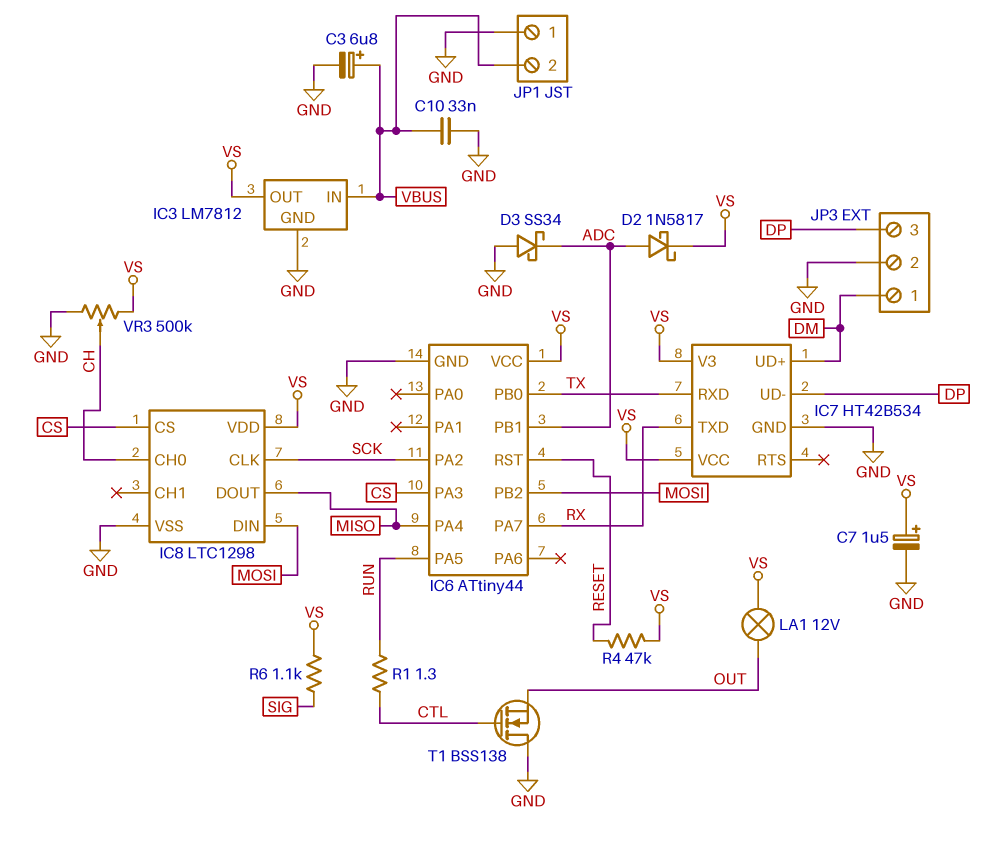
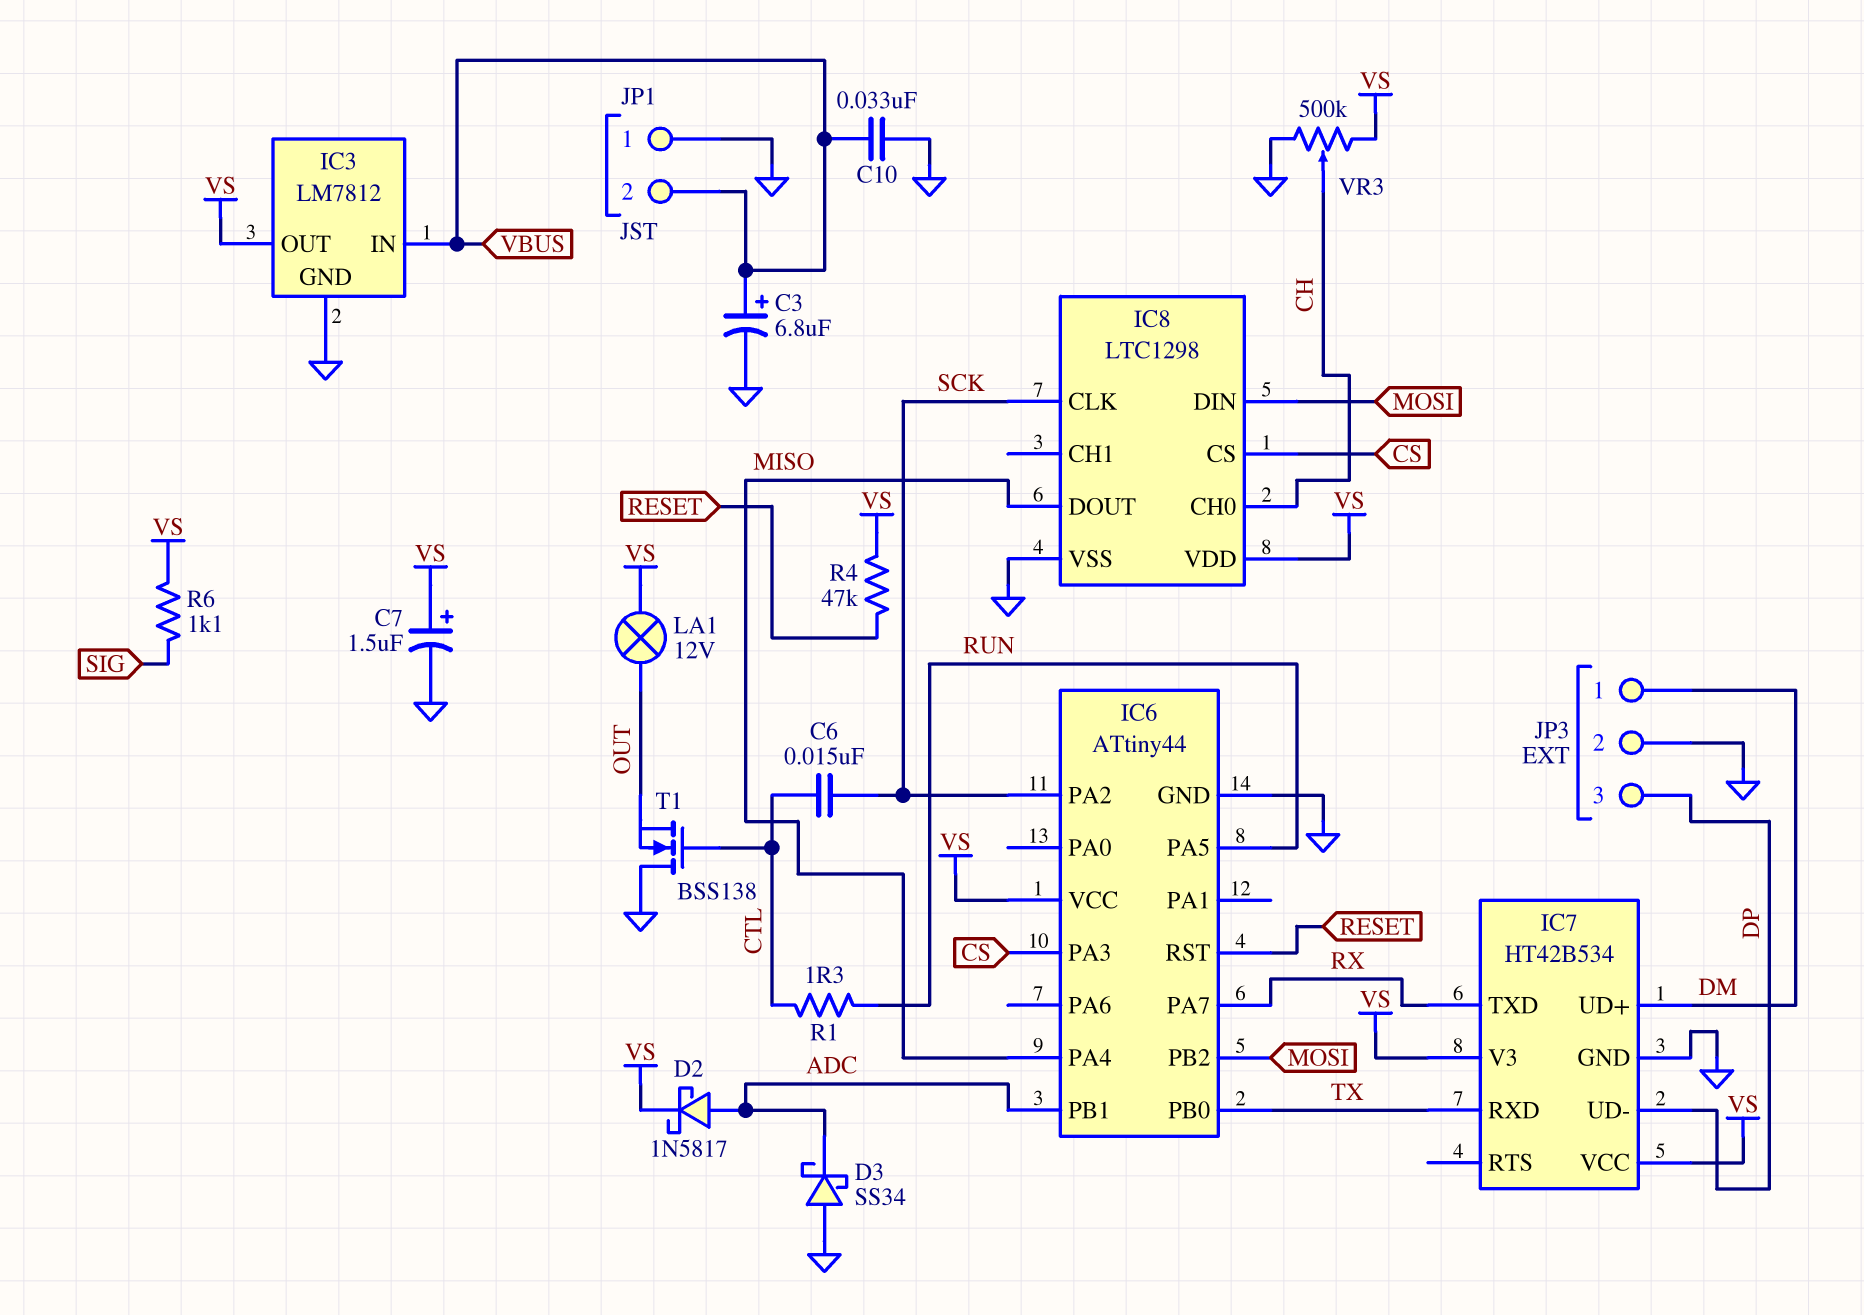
C6: none -> 15nF (CTL, SCK)

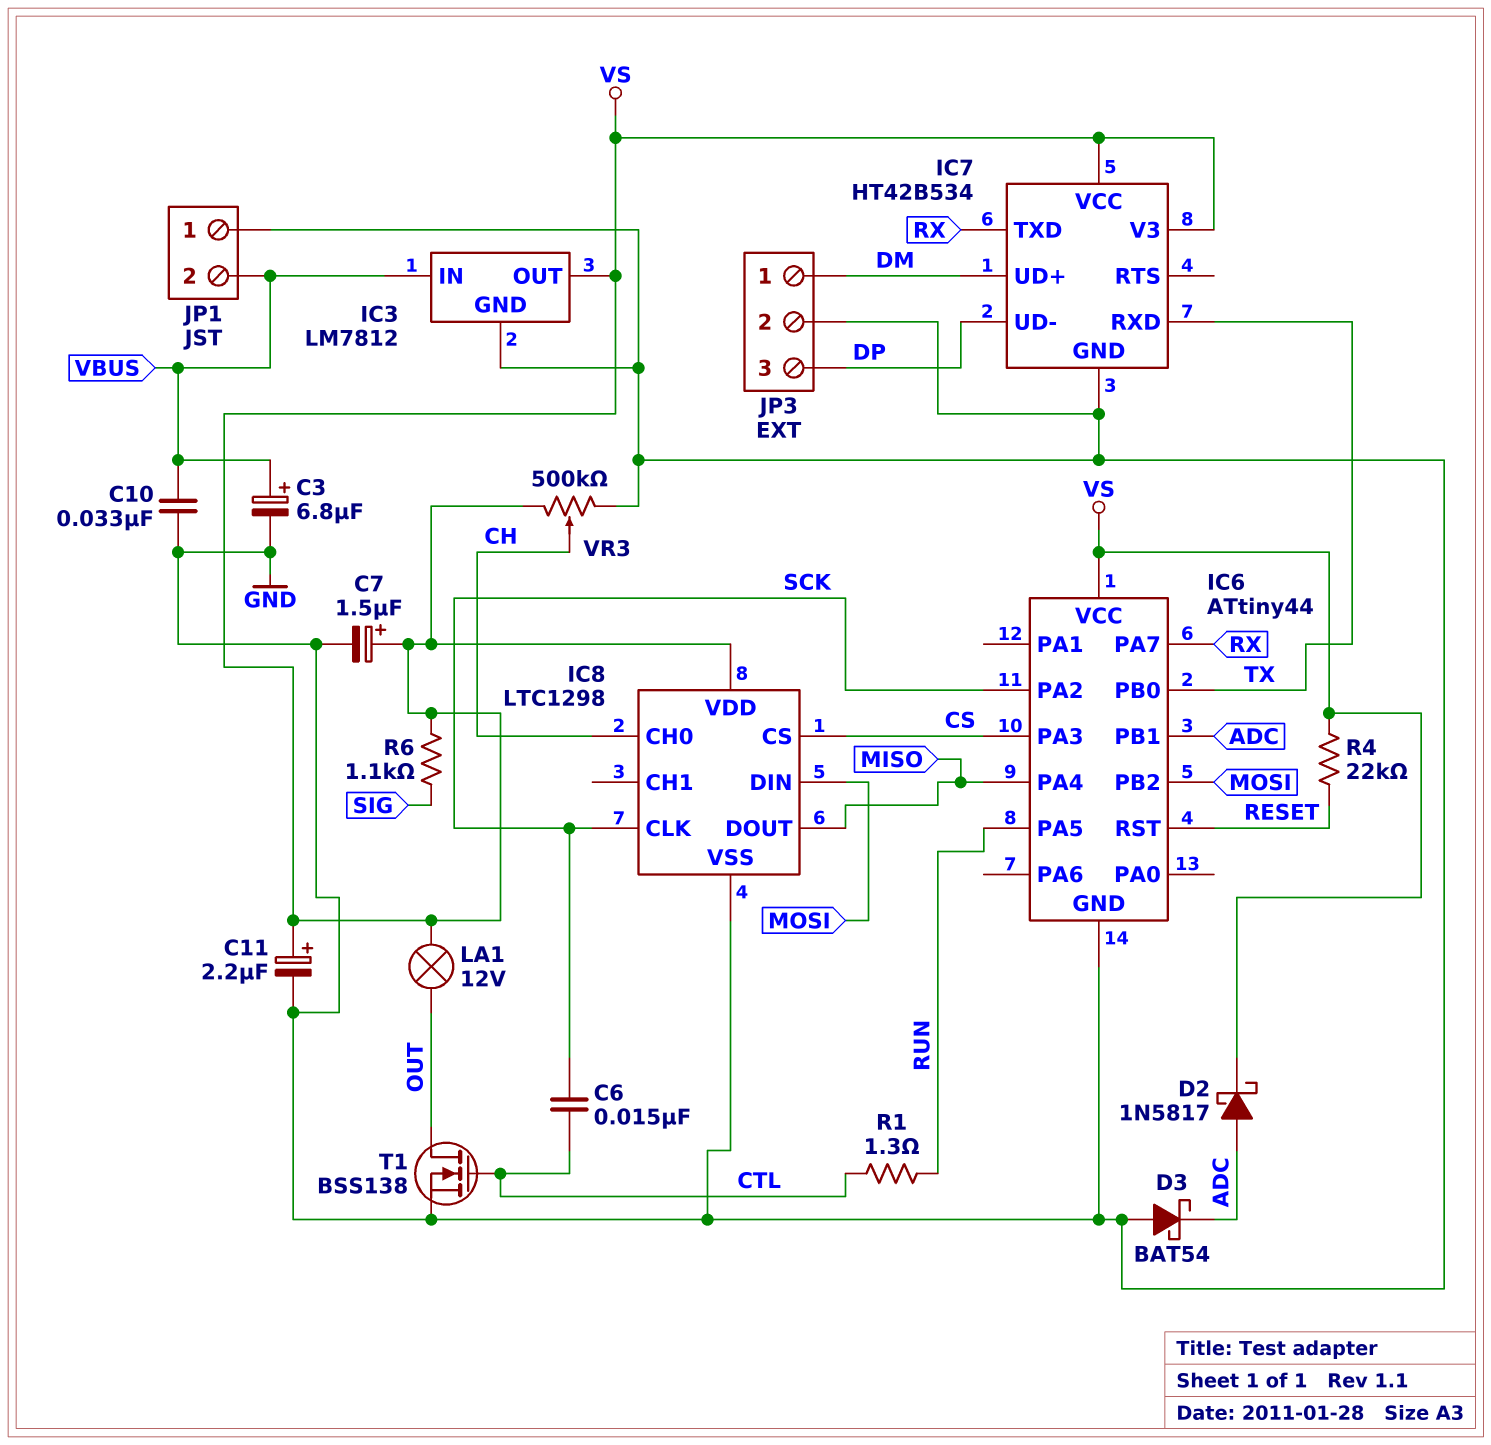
C11: none -> 2.2uF (plus VS, minus GND)
D3: schottky SS34 (A GND, K ADC) -> schottky BAT54 (A GND, K ADC)
R4: 47k (RESET, VS) -> 22k (RESET, VS)
T1: NMOS BSS138 (G CTL, D GND, S OUT) -> NMOS BSS138 (G CTL, D OUT, S GND)

